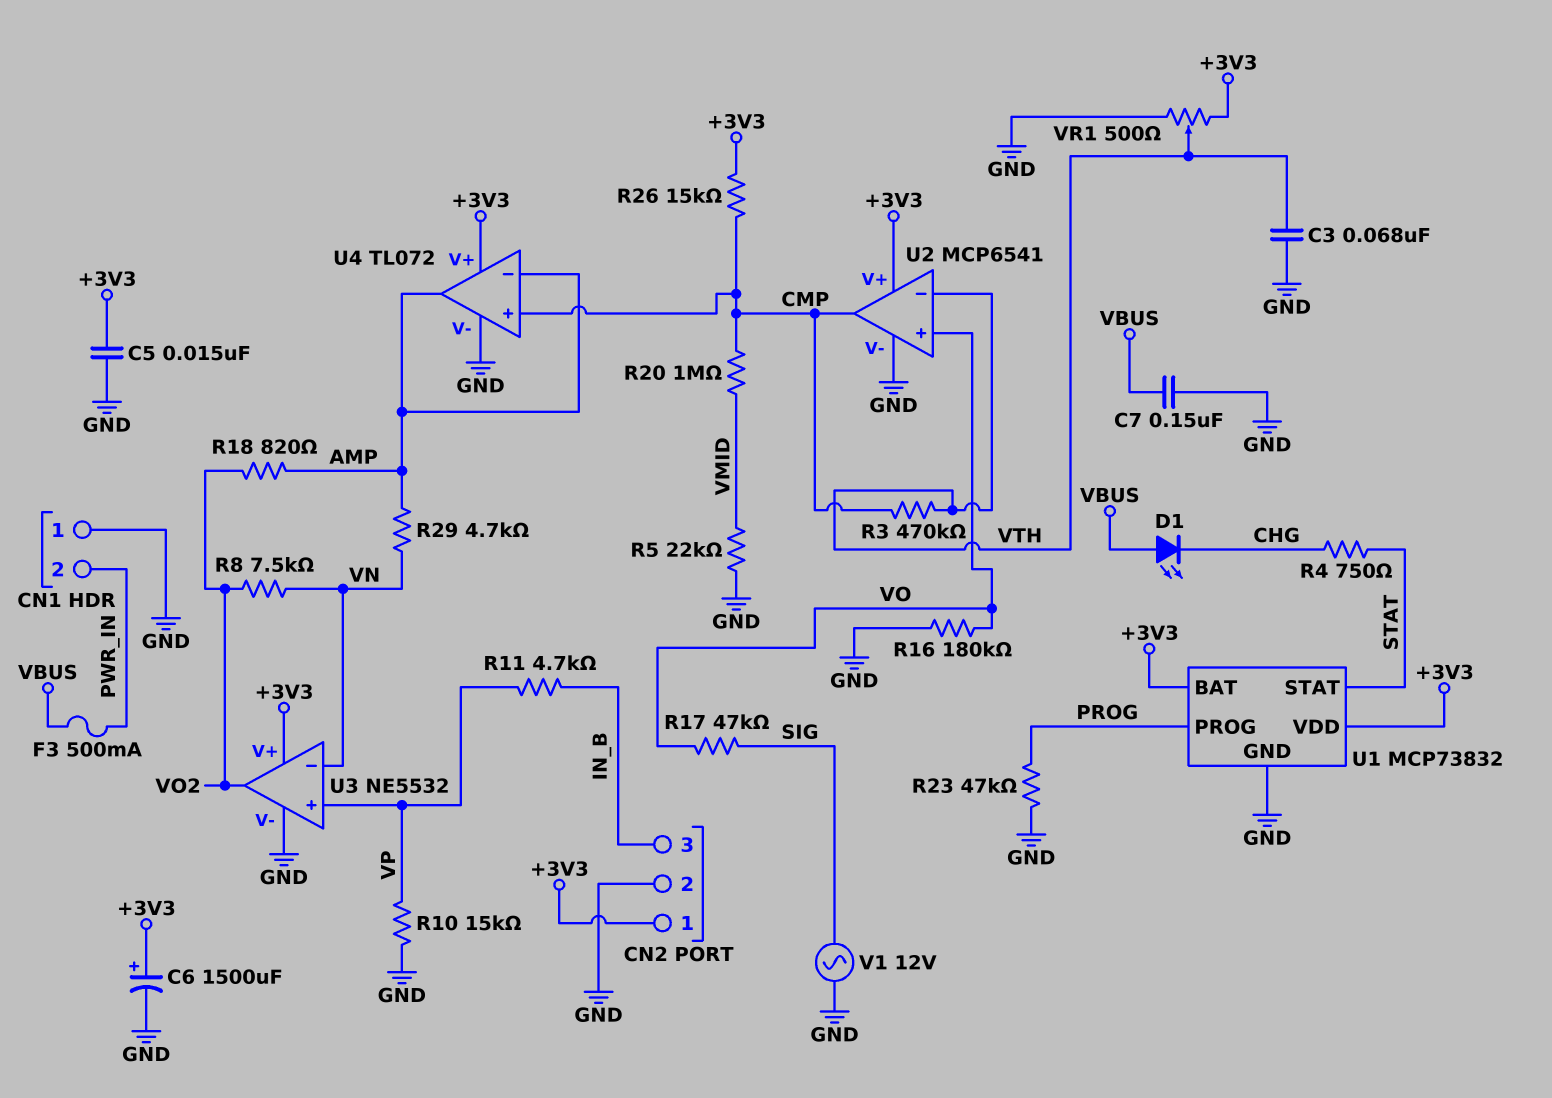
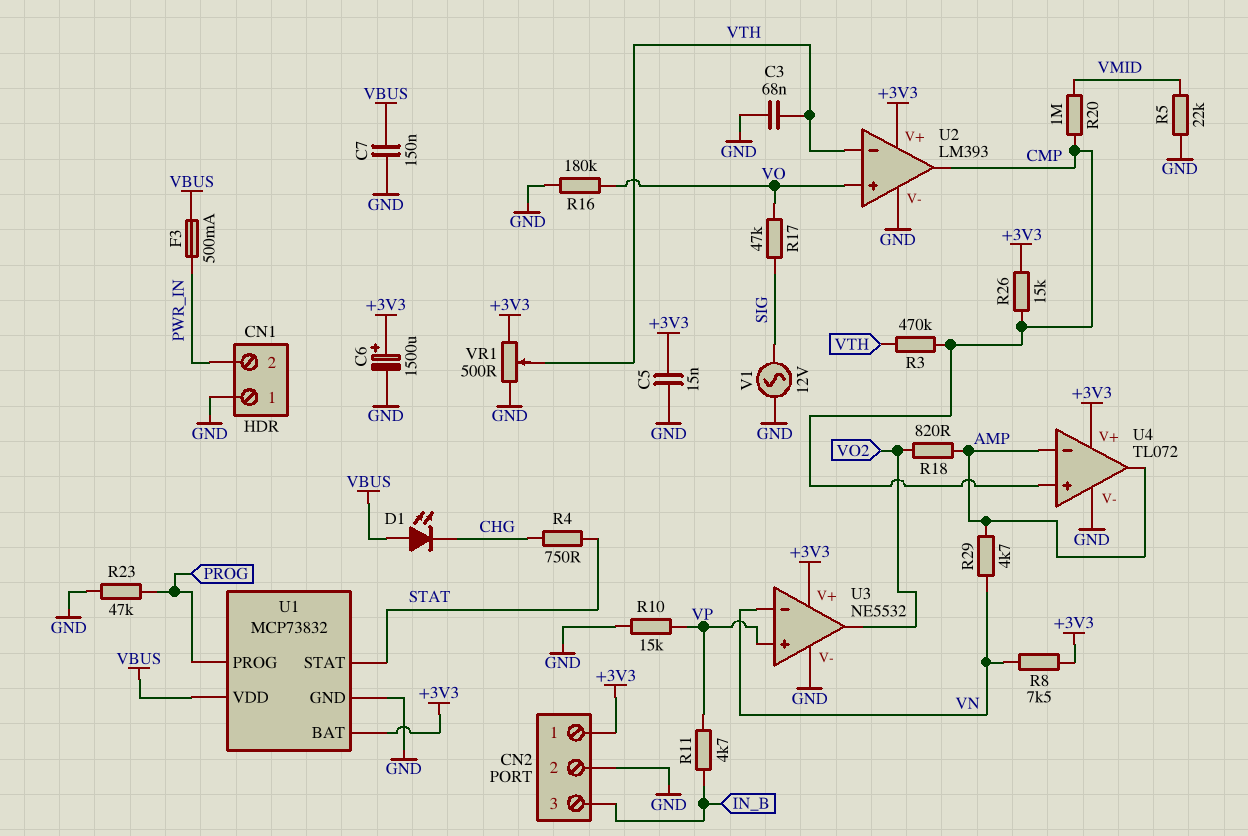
R8: 7.5k (VN, VO2) -> 7.5k (+3V3, VN)
U1 pin VDD: +3V3 -> VBUS
U2: MCP6541 -> LM393

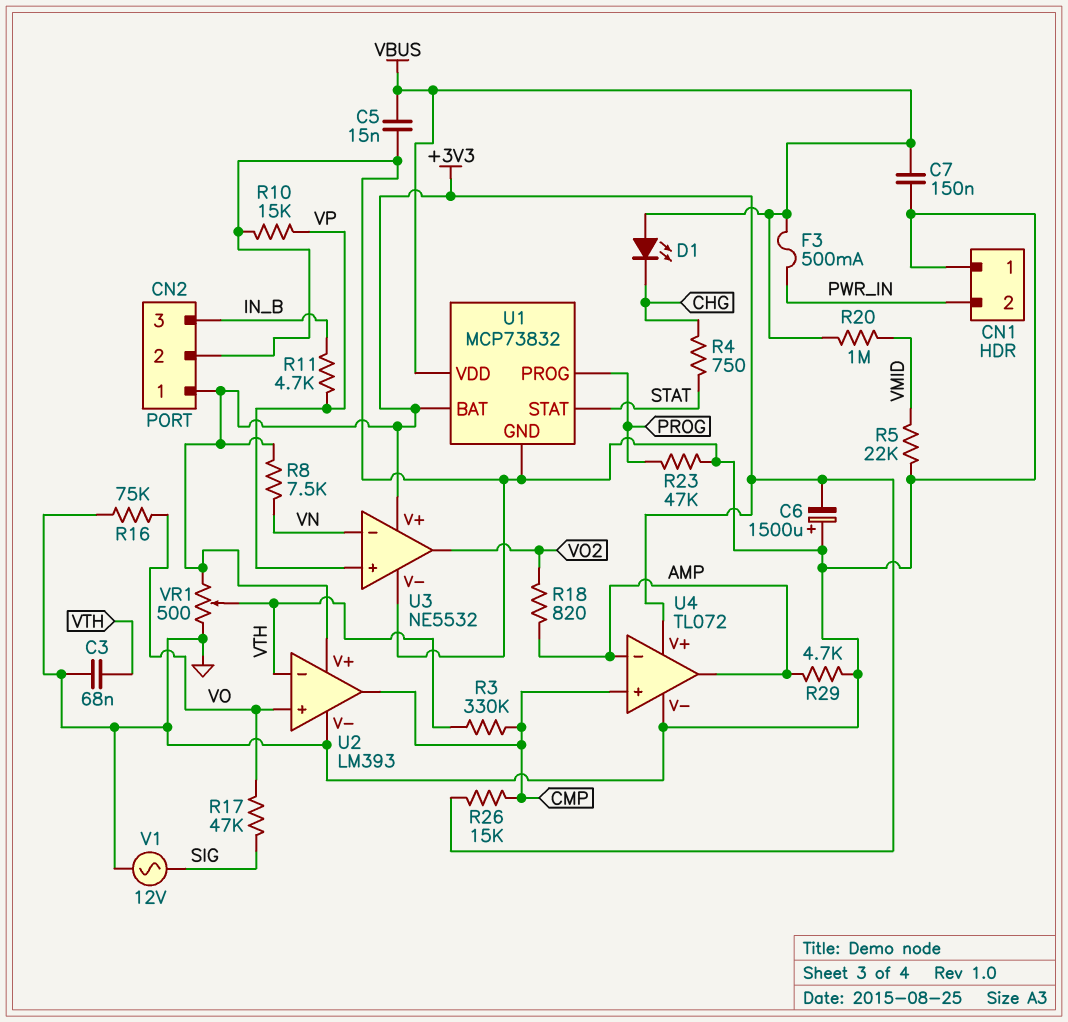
C5: 15nF (+3V3, GND) -> 15nF (GND, VBUS)
C6: 1500uF (plus +3V3, minus GND) -> 1500uF (plus GND, minus +3V3)
R3: 470k (CMP, VTH) -> 330k (CMP, VTH)
R16: 180k (GND, VO) -> 75k (GND, VO)
R20: 1M (CMP, VMID) -> 1M (VBUS, VMID)
R29: 4.7k (AMP, VN) -> 4.7k (AMP, GND)

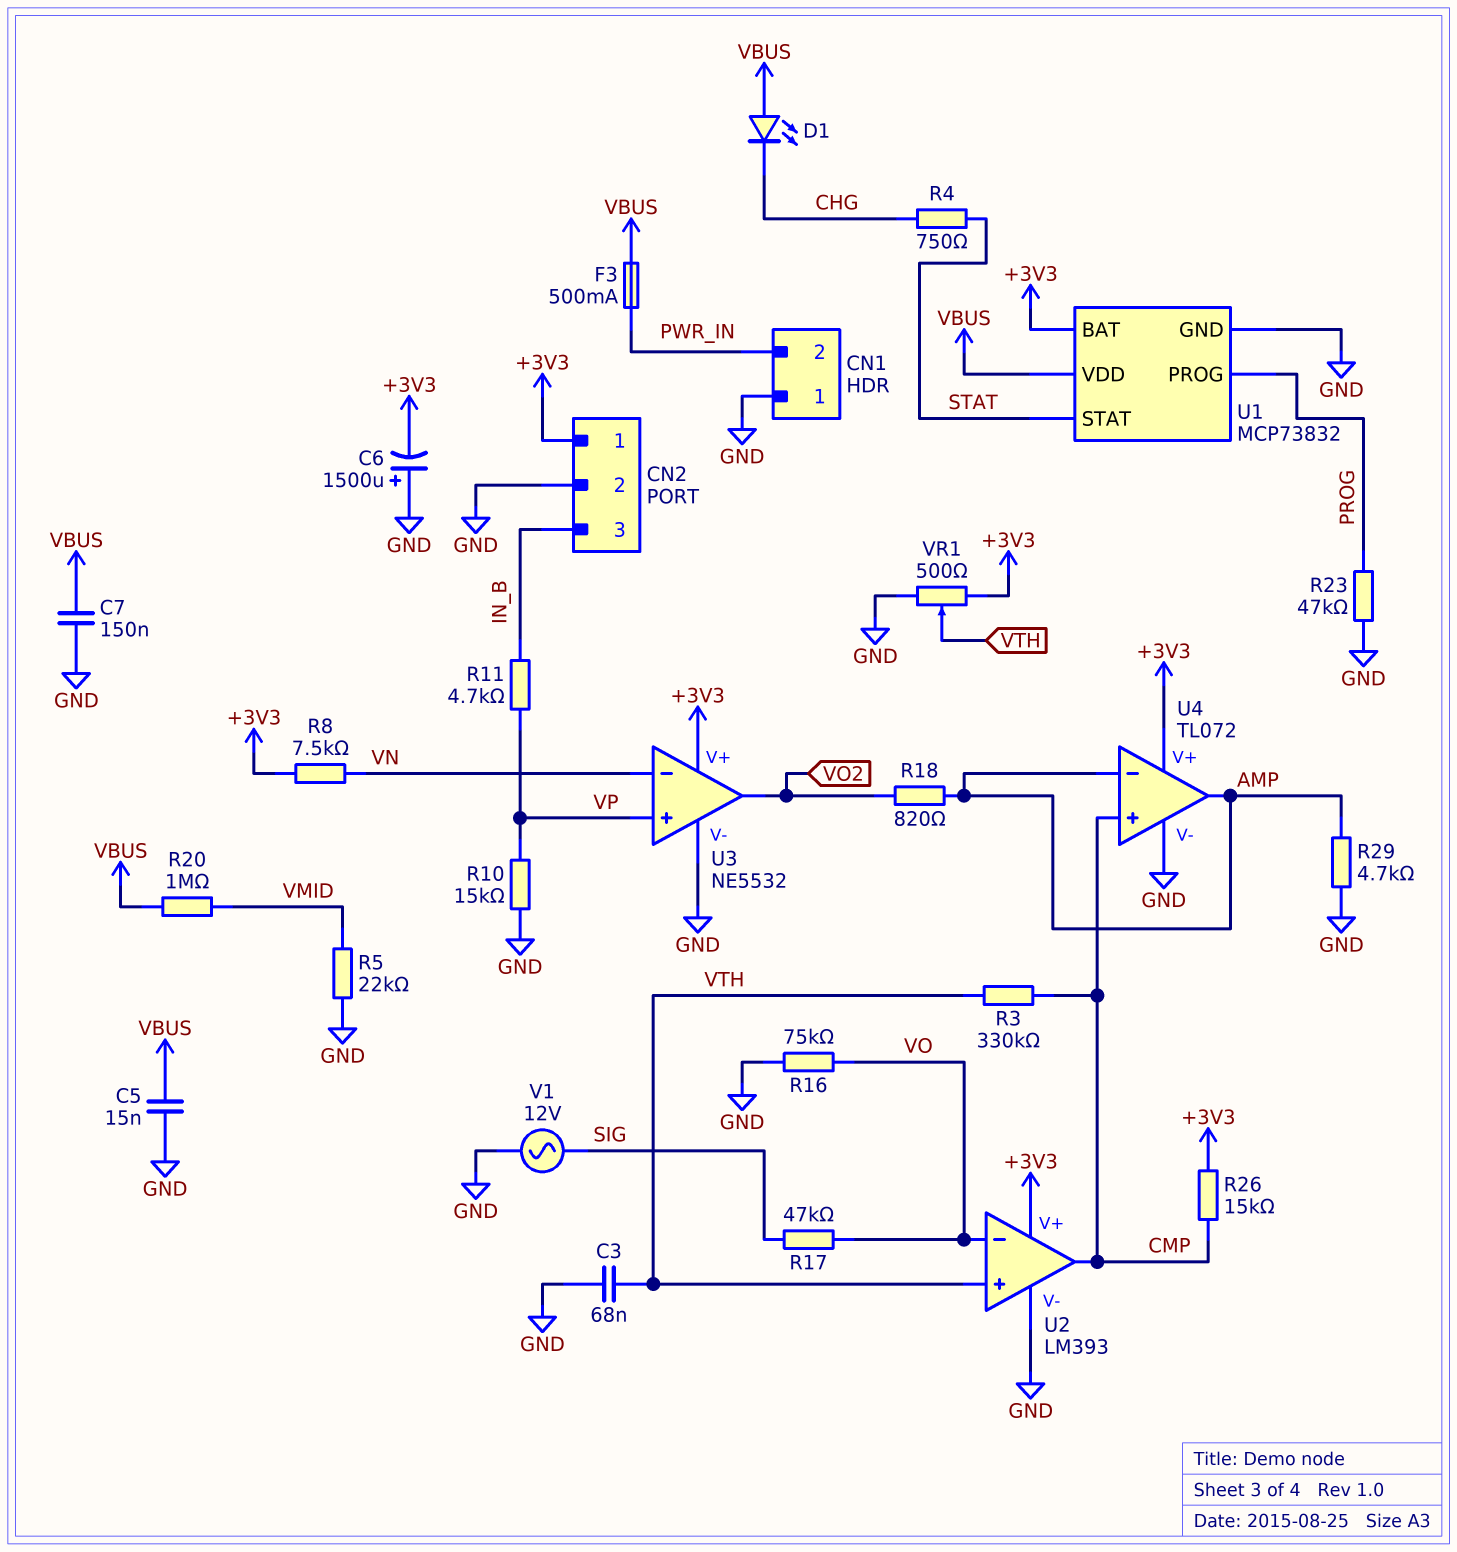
U2 pin in+: VO -> VTH
U2 pin in-: VTH -> VO

